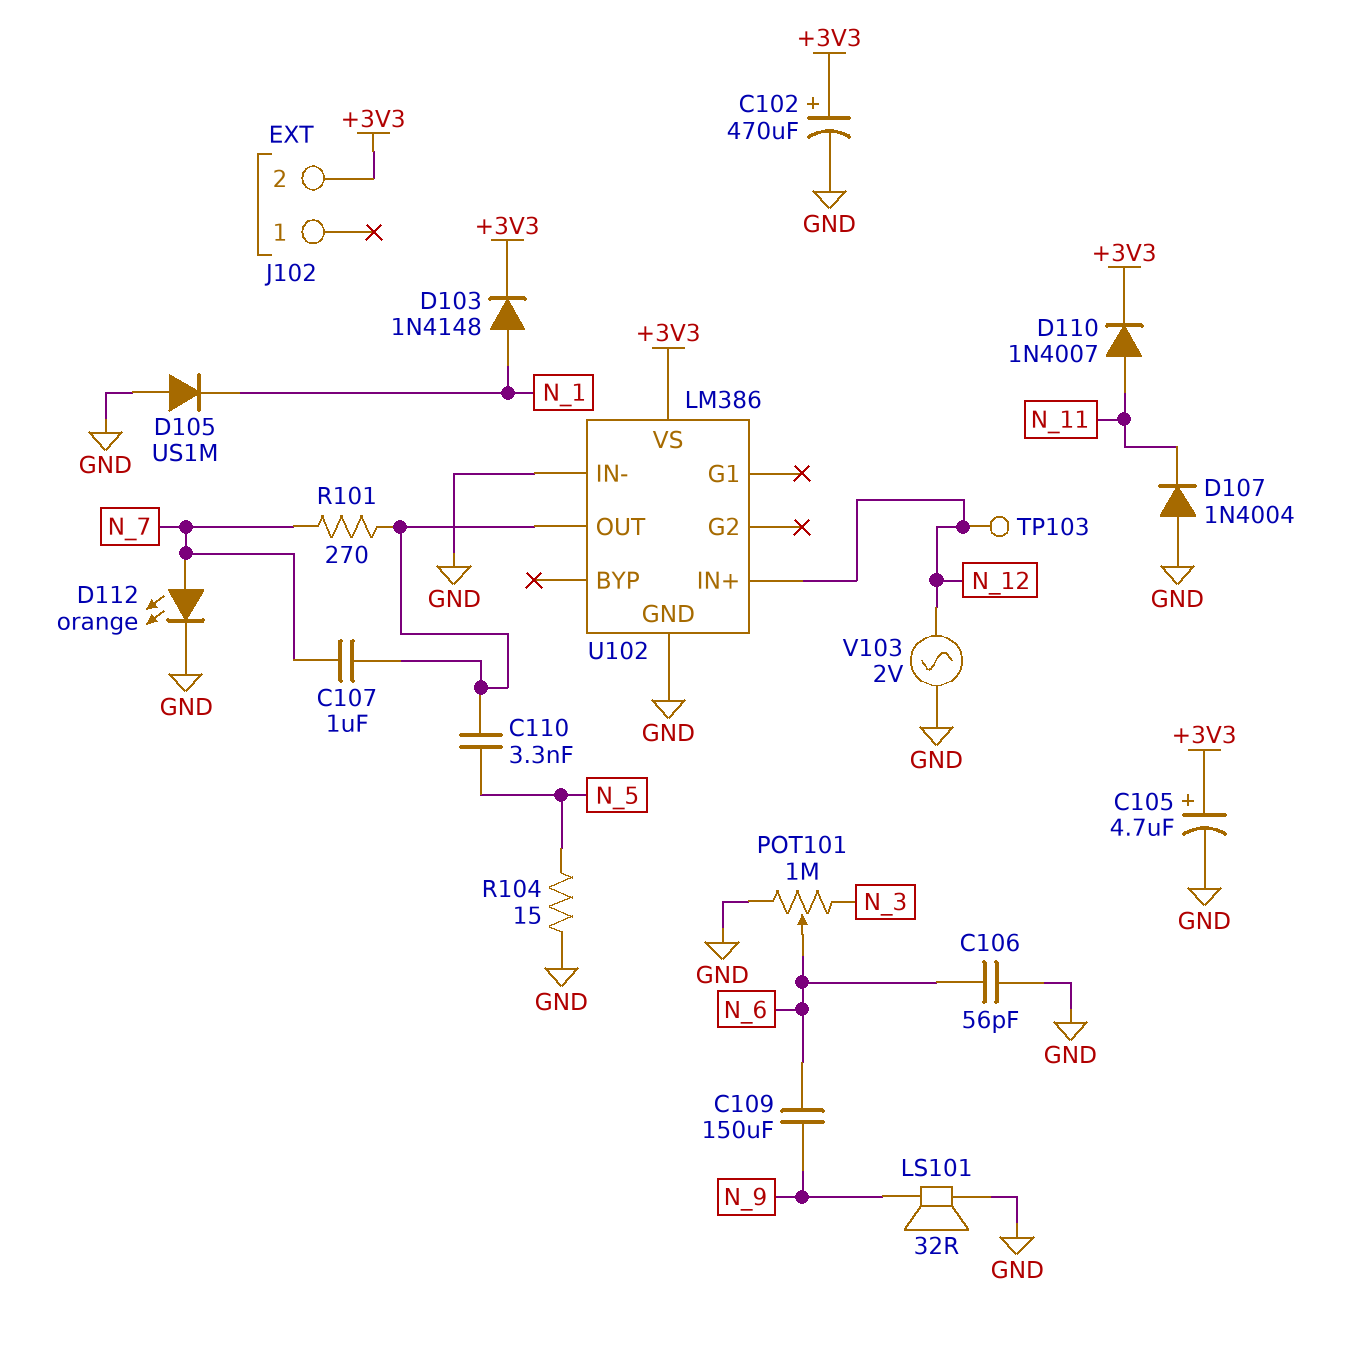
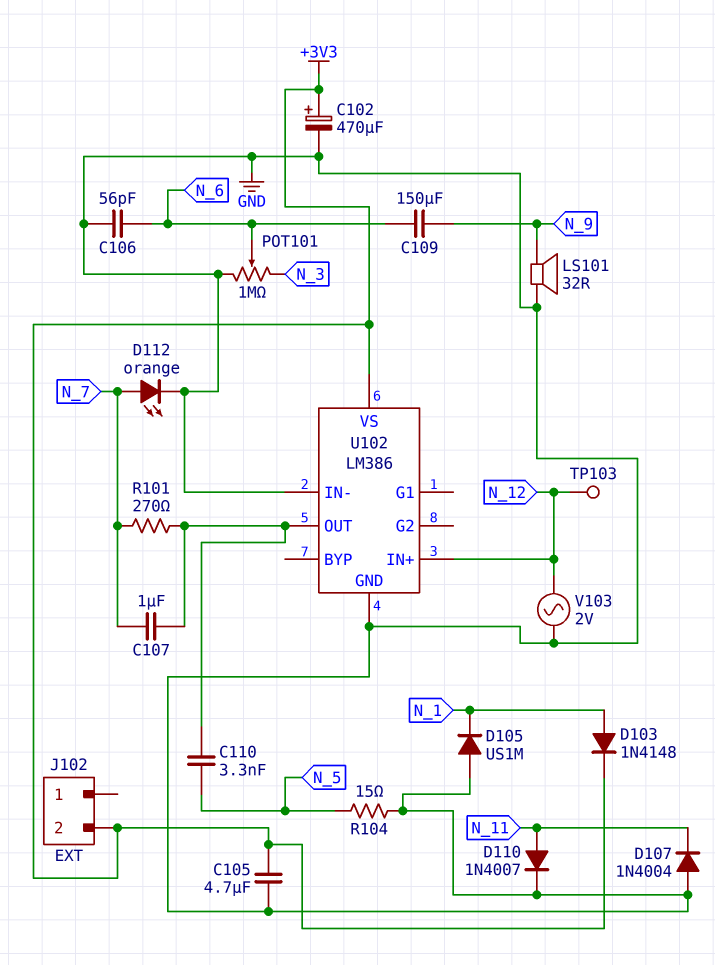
C105: 4.7uF (plus +3V3, minus GND) -> 4.7uF (+3V3, GND)
D110: diode 1N4007 (A N_11, K +3V3) -> diode 1N4007 (A N_11, K GND)

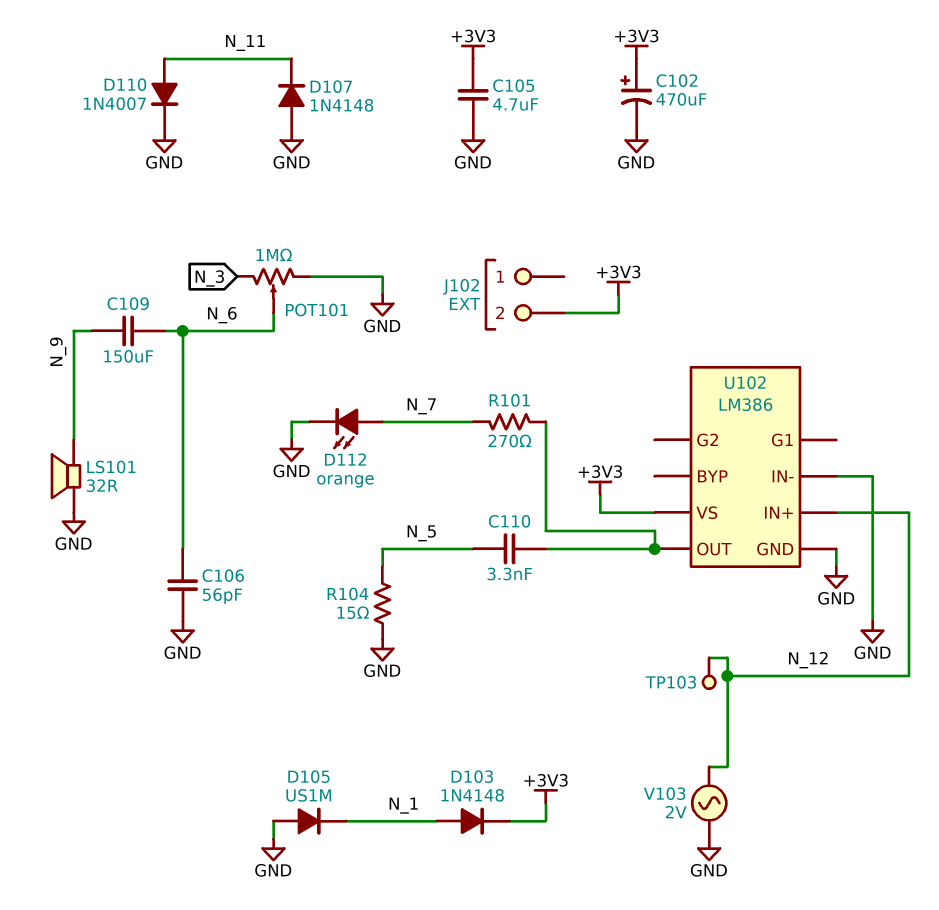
C107: 1uF (N_7, U102/OUT) -> none
D107: diode 1N4004 (A GND, K N_11) -> diode 1N4148 (A GND, K N_11)

